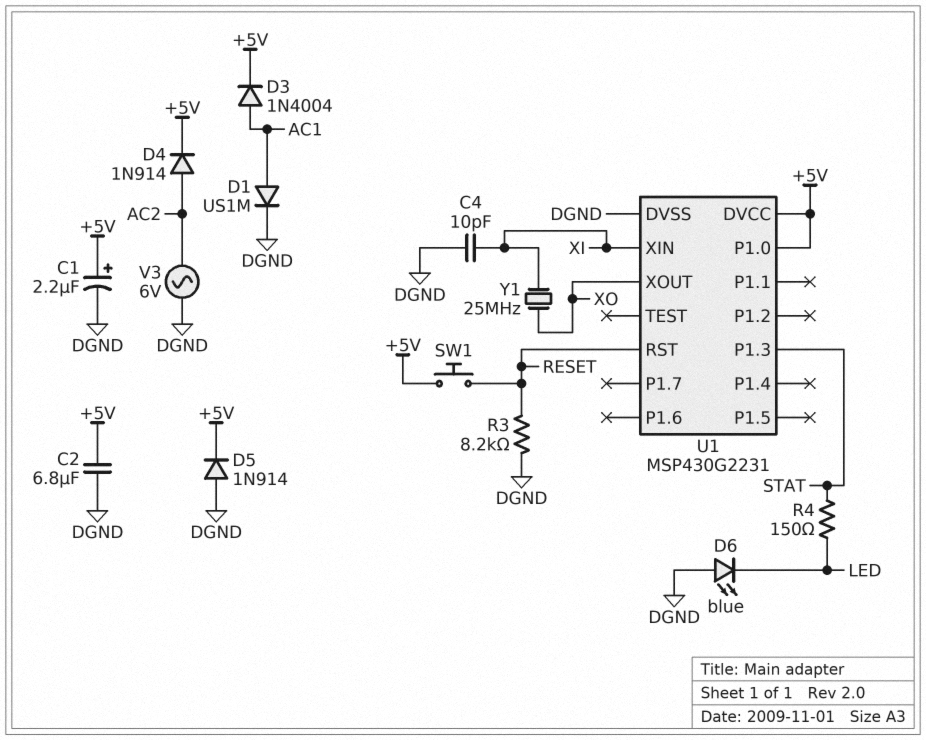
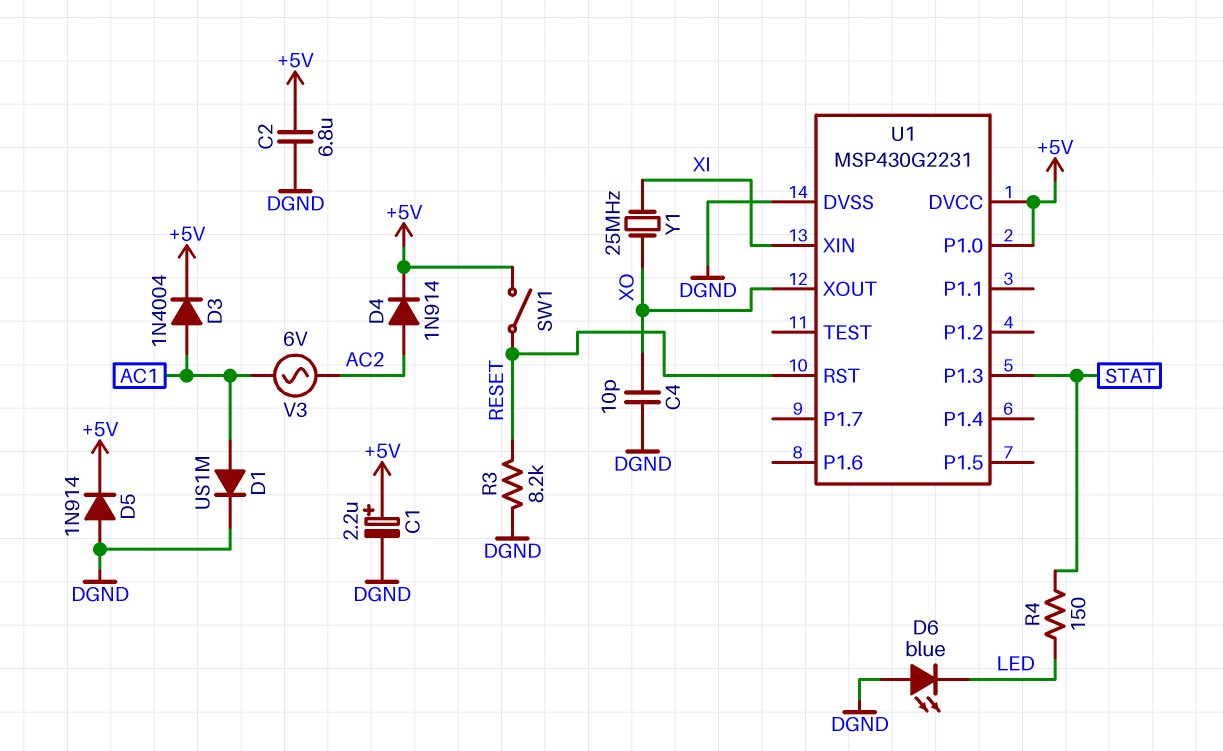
C4: 10pF (DGND, XI) -> 10pF (DGND, XO)
SW1: button (+5V, RESET) -> switch (+5V, RESET)
V3: AC 6V (AC2, DGND) -> AC 6V (AC1, AC2)

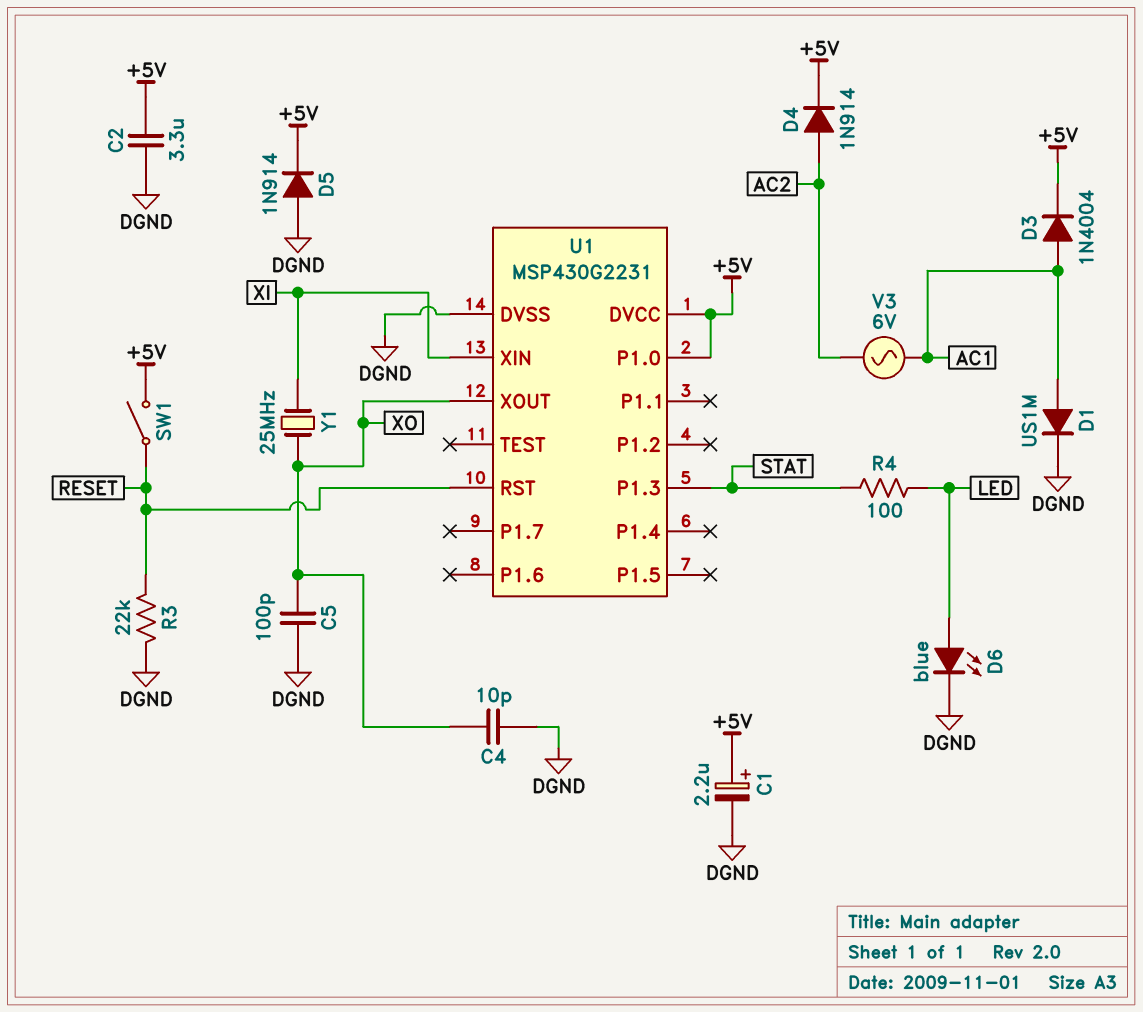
C2: 6.8uF (+5V, DGND) -> 3.3uF (+5V, DGND)
C5: none -> 100pF (DGND, XO)
D6: LED blue (A DGND, K LED) -> LED blue (A LED, K DGND)
R3: 8.2k (DGND, RESET) -> 22k (DGND, RESET)
R4: 150 (LED, STAT) -> 100 (LED, STAT)

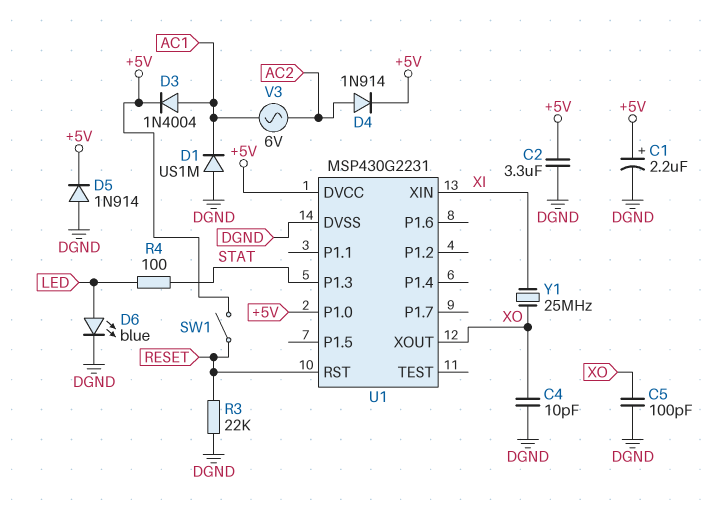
D1: diode US1M (A AC1, K DGND) -> diode US1M (A DGND, K AC1)

